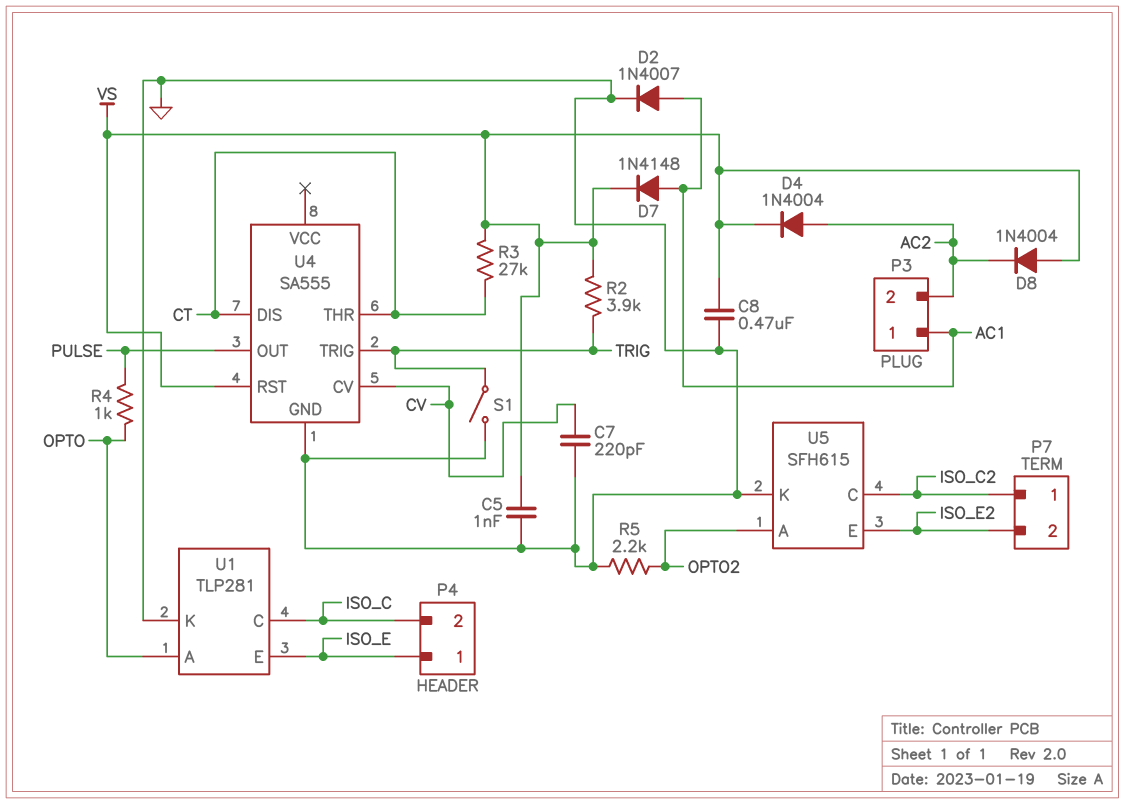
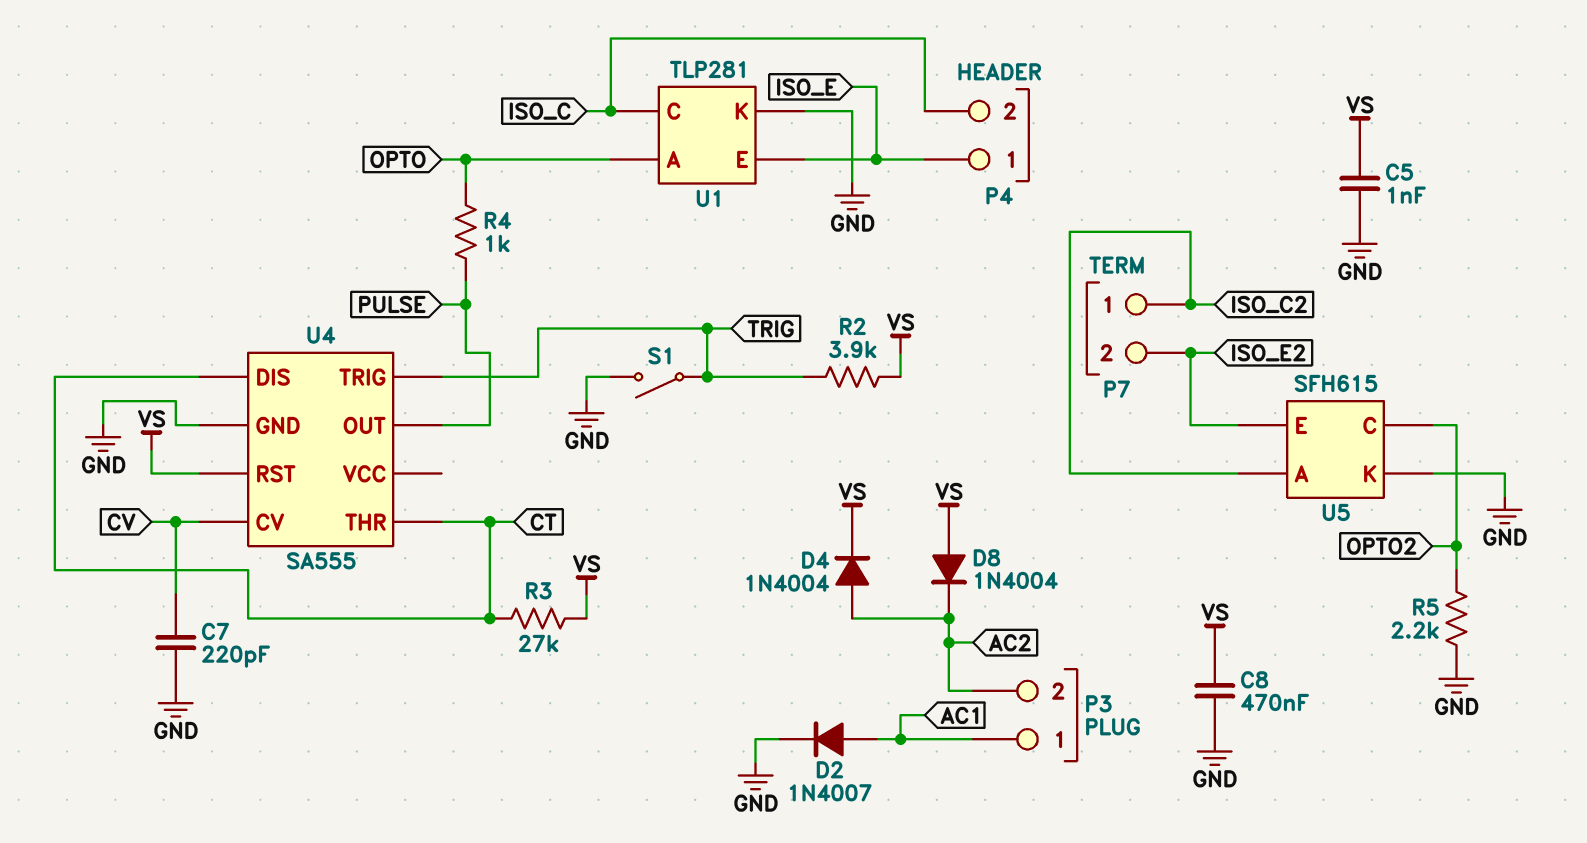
D7: diode 1N4148 (A AC1, K VS) -> none
U5 pin A: OPTO2 -> ISO_C2
U5 pin C: ISO_C2 -> OPTO2

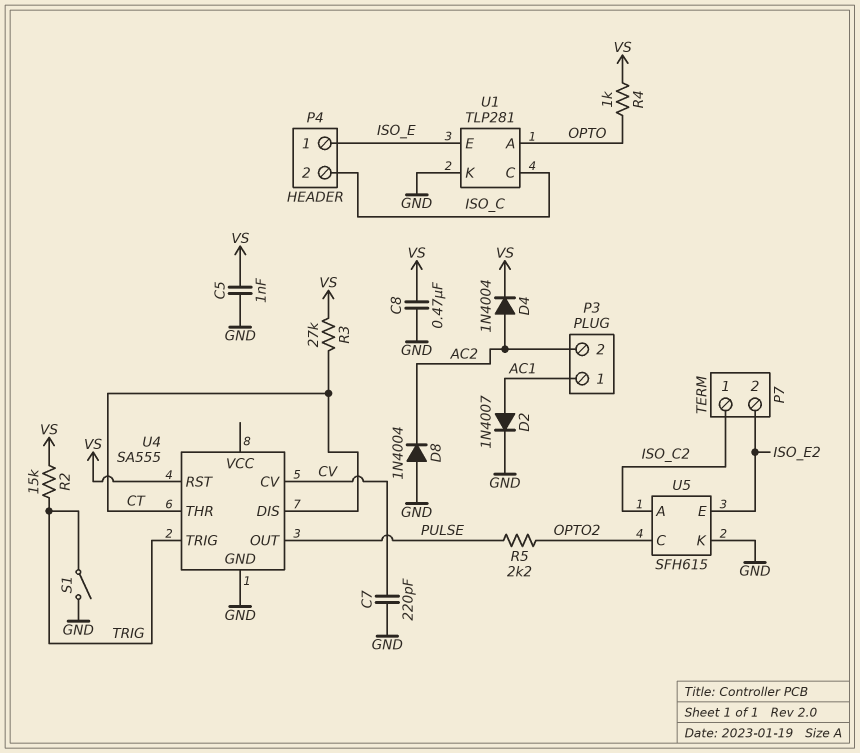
D8: diode 1N4004 (A VS, K AC2) -> diode 1N4004 (A GND, K AC2)
R2: 3.9k (TRIG, VS) -> 15k (TRIG, VS)
R4: 1k (OPTO, PULSE) -> 1k (OPTO, VS)
R5: 2.2k (GND, OPTO2) -> 2.2k (OPTO2, PULSE)

